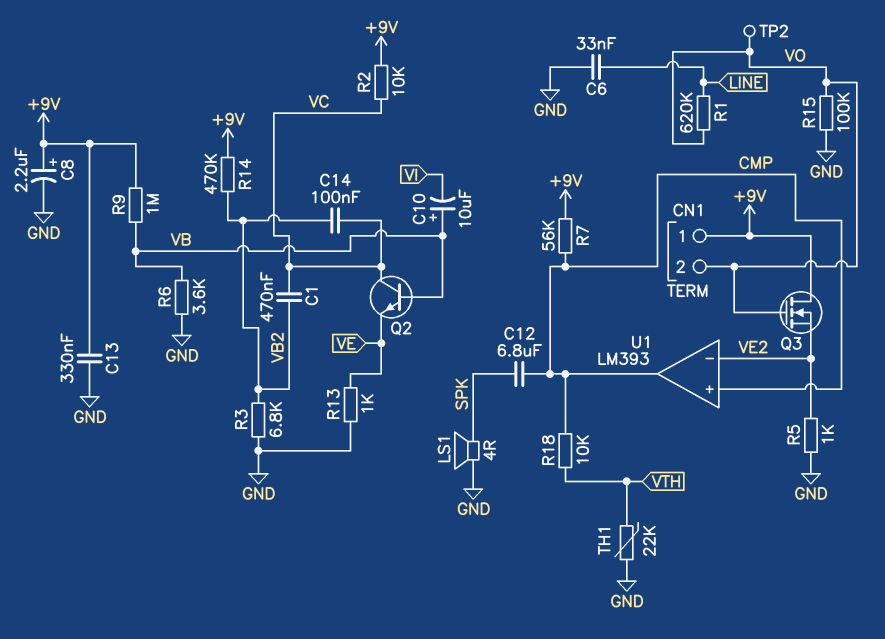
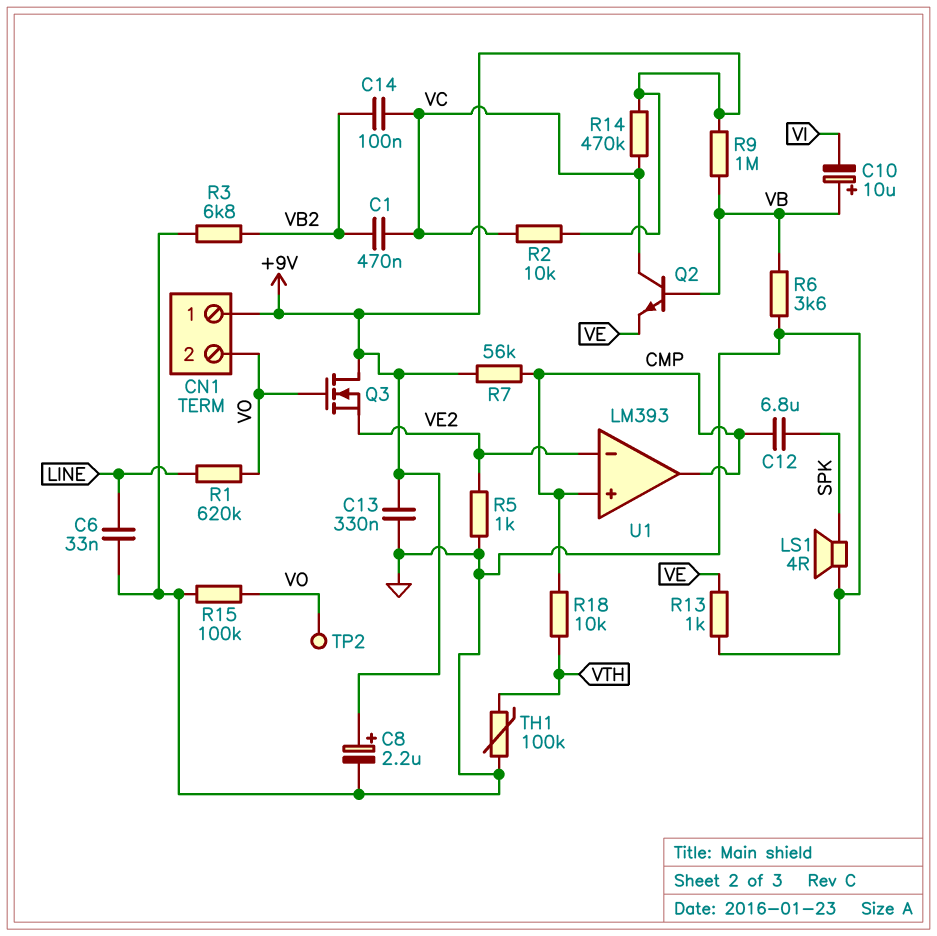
R14: 470k (+9V, VB2) -> 470k (+9V, VC)
TH1: 22k (GND, VTH) -> 100k (GND, VTH)

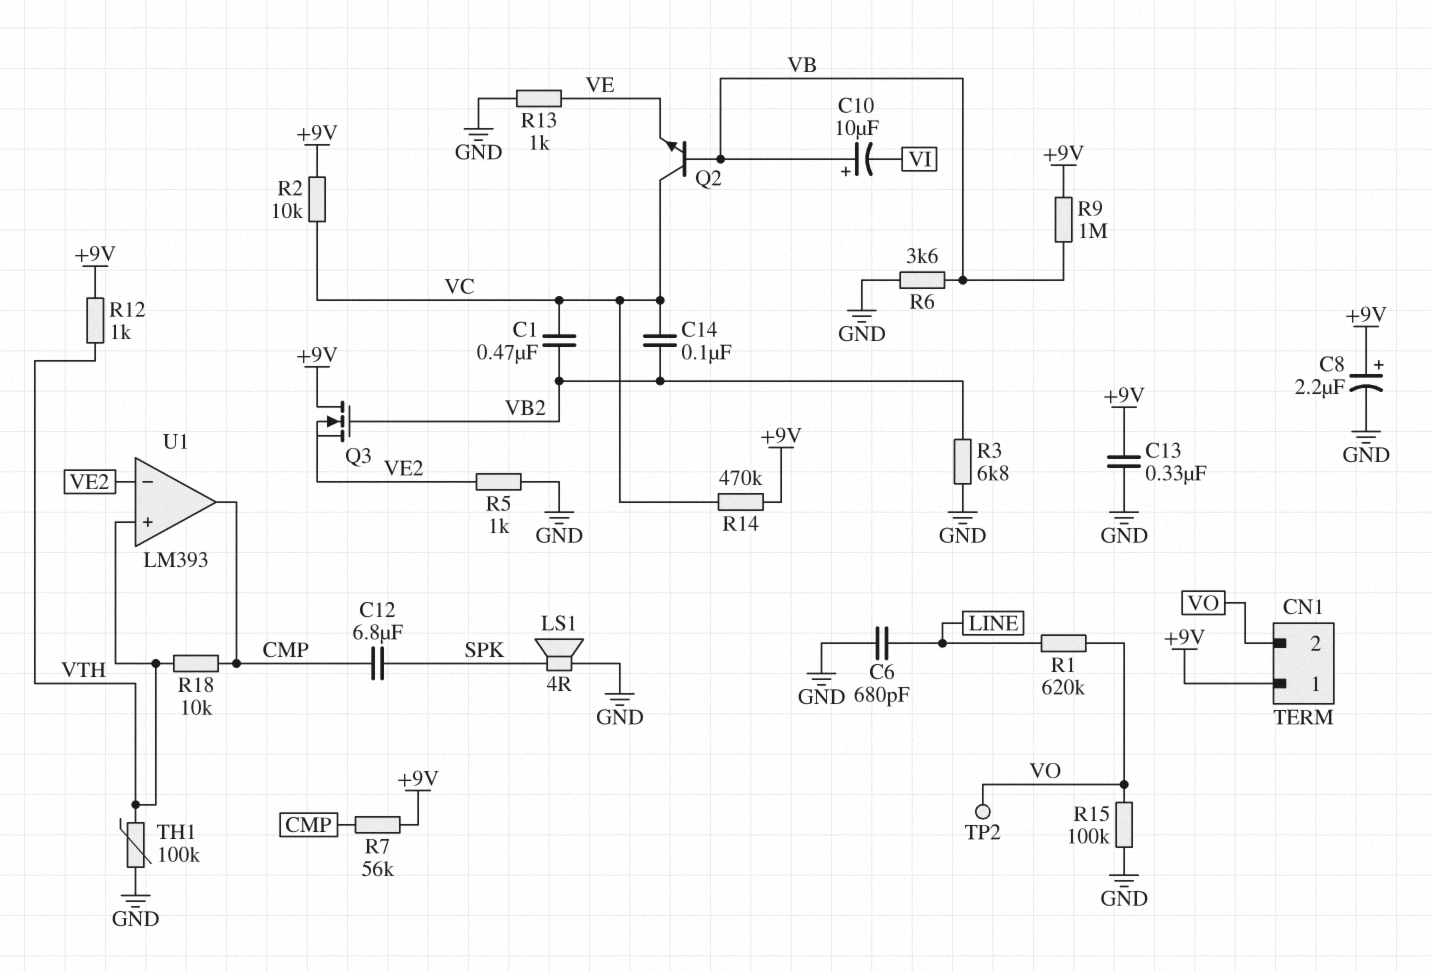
C6: 33nF (GND, LINE) -> 680pF (GND, LINE)
Q3: NMOS (G VO, D +9V, S VE2) -> NMOS (G VB2, D +9V, S VE2)
R12: none -> 1k (+9V, VTH)
U1 pin in+: CMP -> VTH

